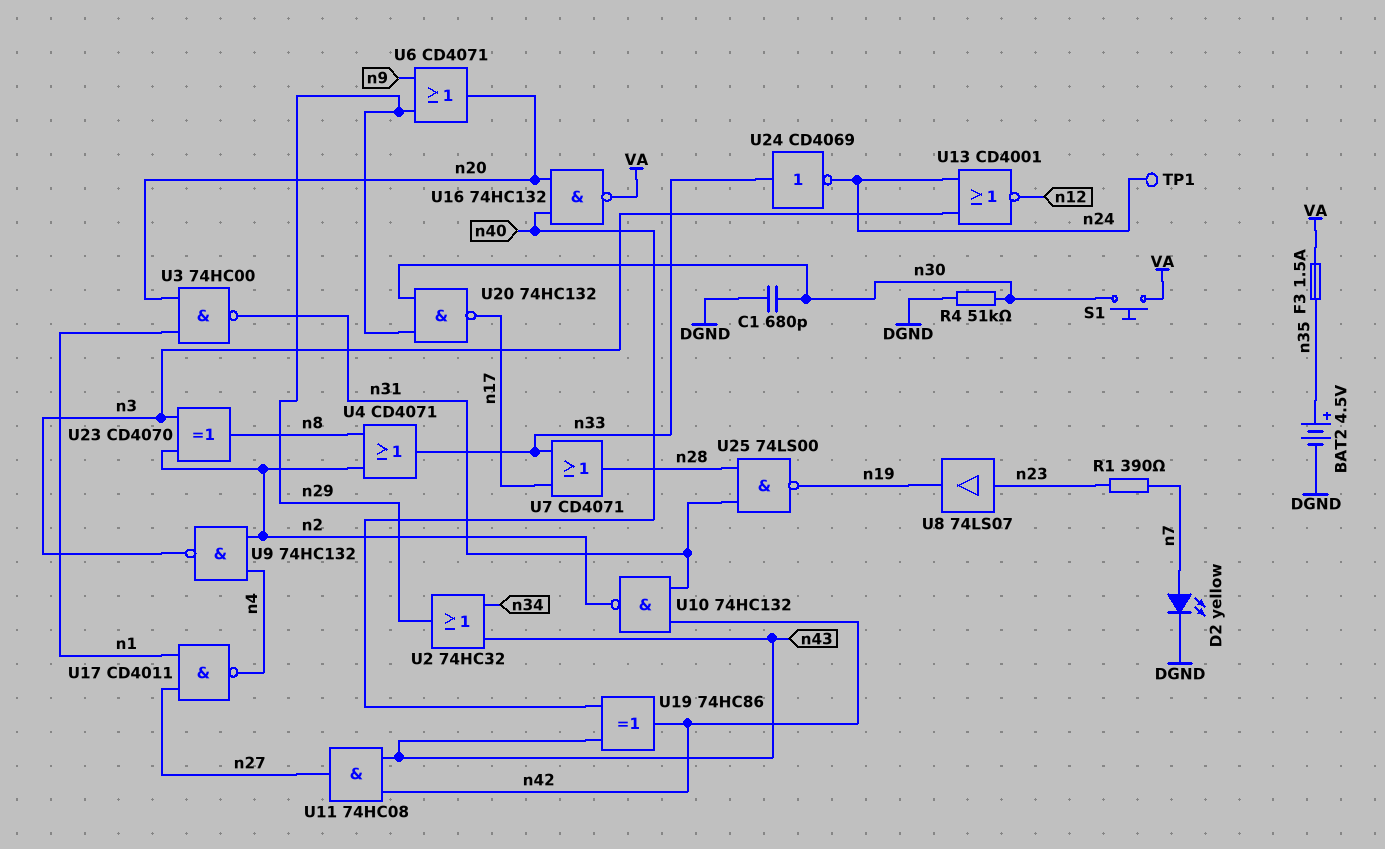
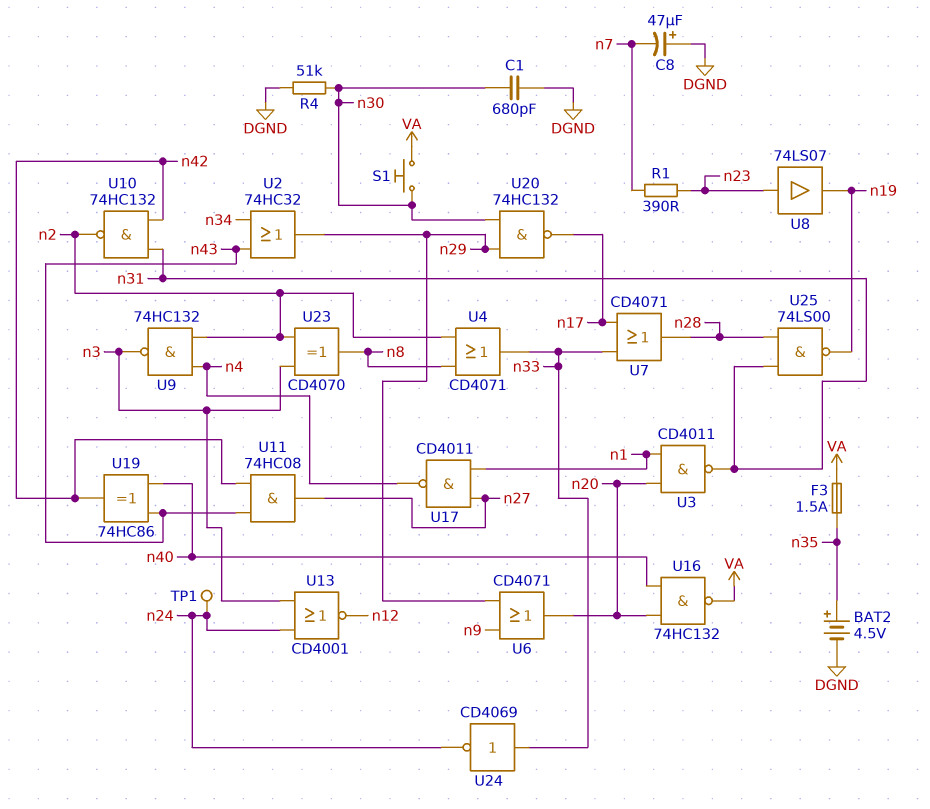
C8: none -> 47uF (plus DGND, minus n7)
D2: LED yellow (A n7, K DGND) -> none
U3: NAND 74HC00 (in n1, in n20, out n31) -> NAND CD4011 (in n1, in n20, out n31)

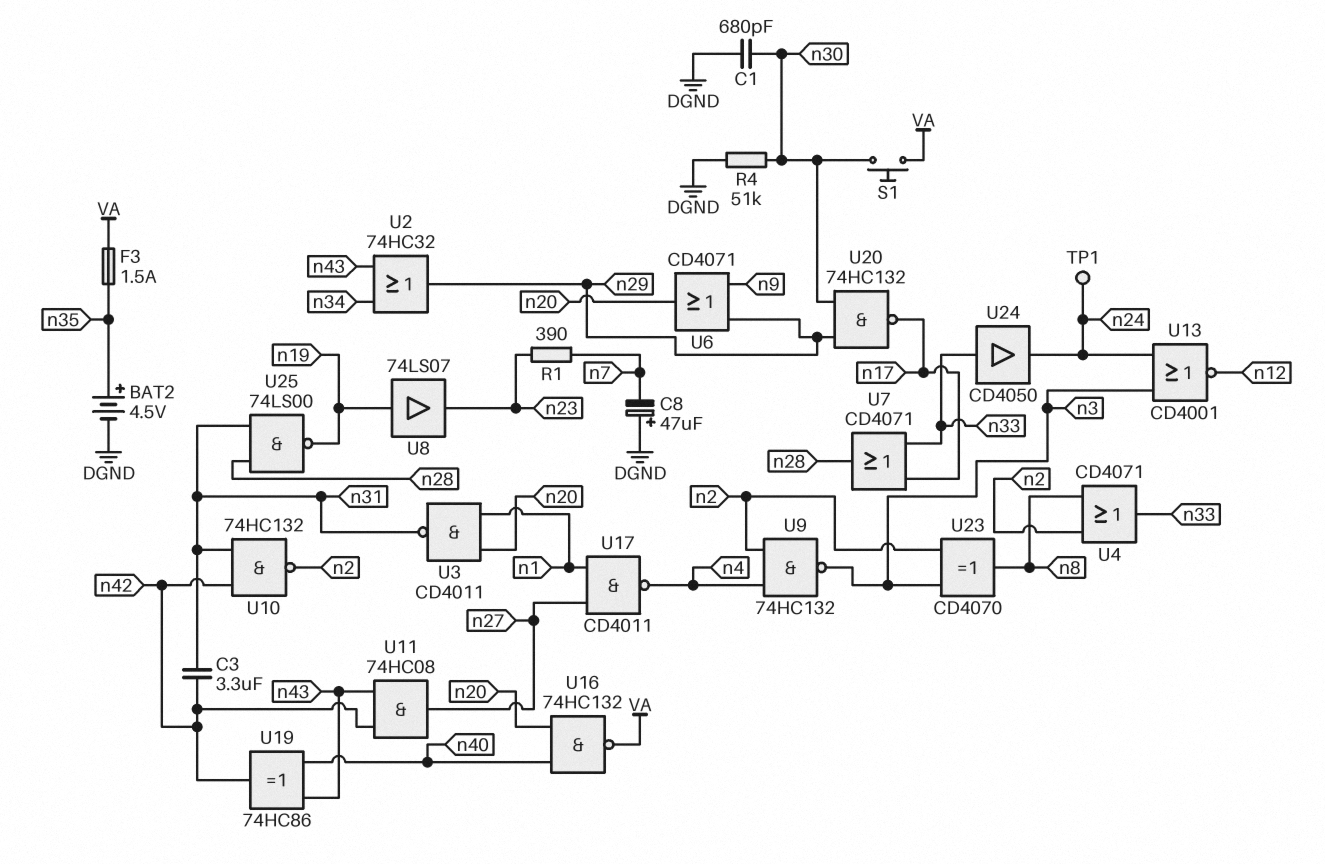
C3: none -> 3.3uF (n31, n42)
U8: buffer 74LS07 (in n23, out n19) -> buffer 74LS07 (in n19, out n23)
U24: NOT CD4069 (in n33, out n24) -> buffer CD4050 (in n33, out n24)

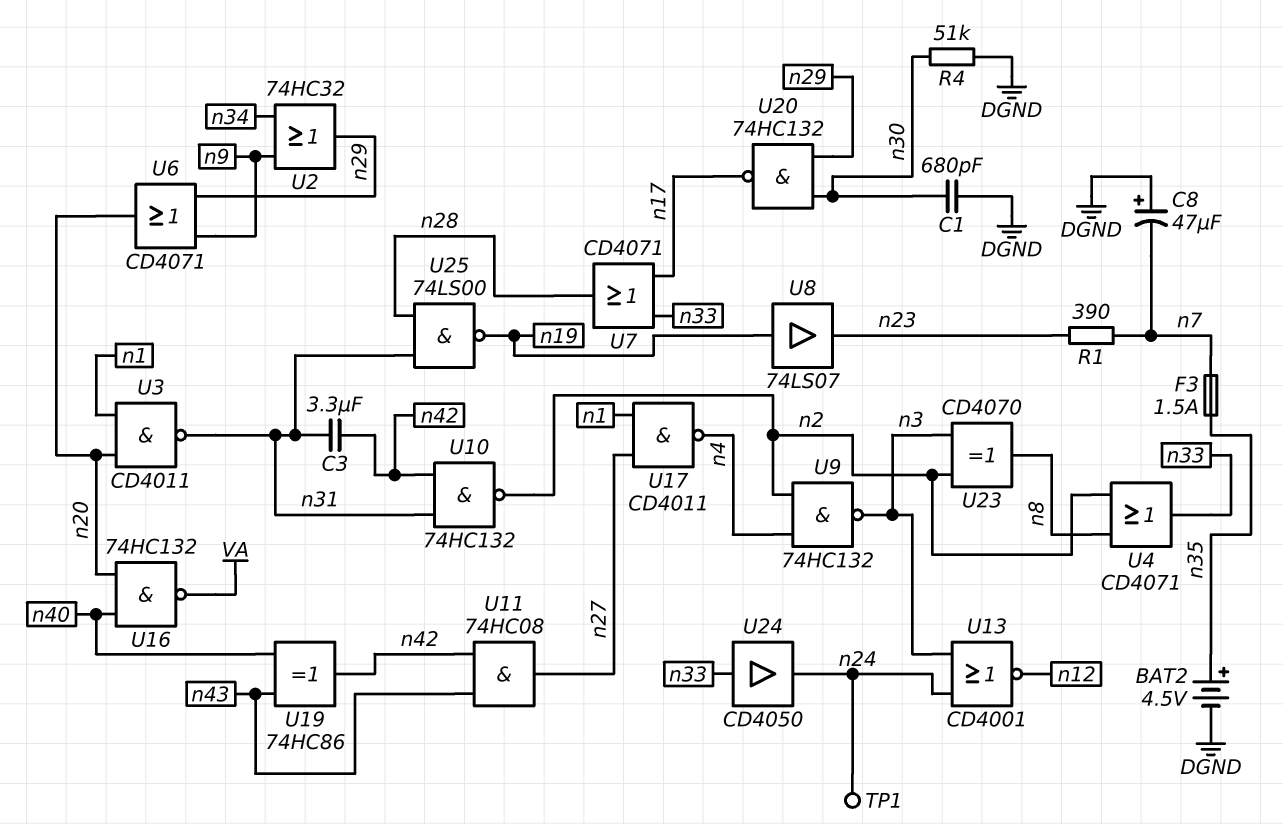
F3: 1.5A (VA, n35) -> 1.5A (n7, n35)
S1: button (VA, n30) -> none
U2: OR 74HC32 (in n34, in n43, out n29) -> OR 74HC32 (in n9, in n34, out n29)

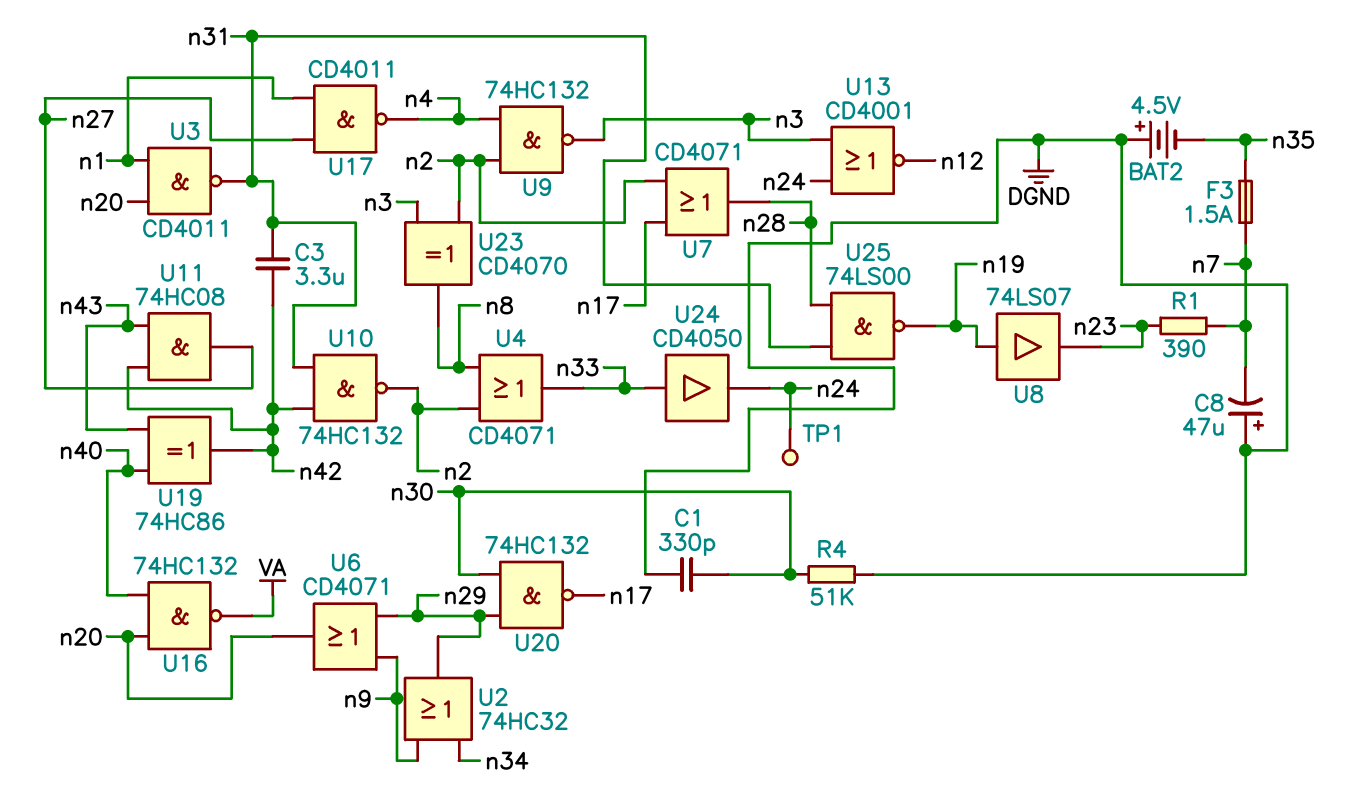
BAT2: 4.5V (plus n35, minus DGND) -> 4.5V (plus DGND, minus n35)
C1: 680pF (DGND, n30) -> 330pF (DGND, n30)
U7: OR CD4071 (in n17, in n33, out n28) -> OR CD4071 (in n2, in n17, out n28)

